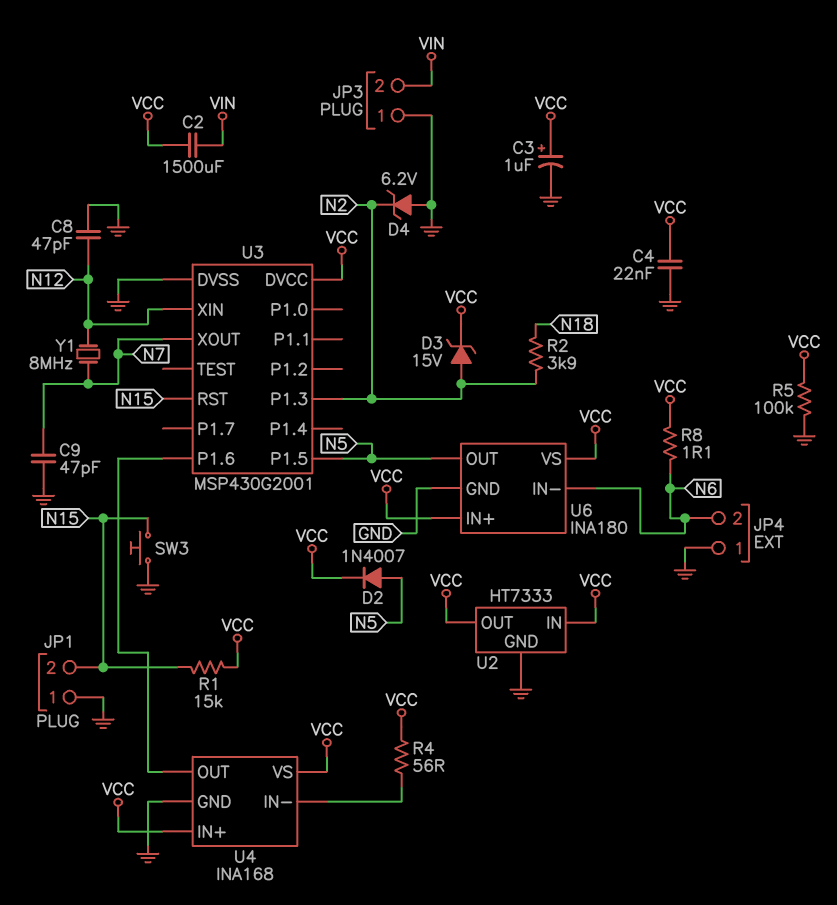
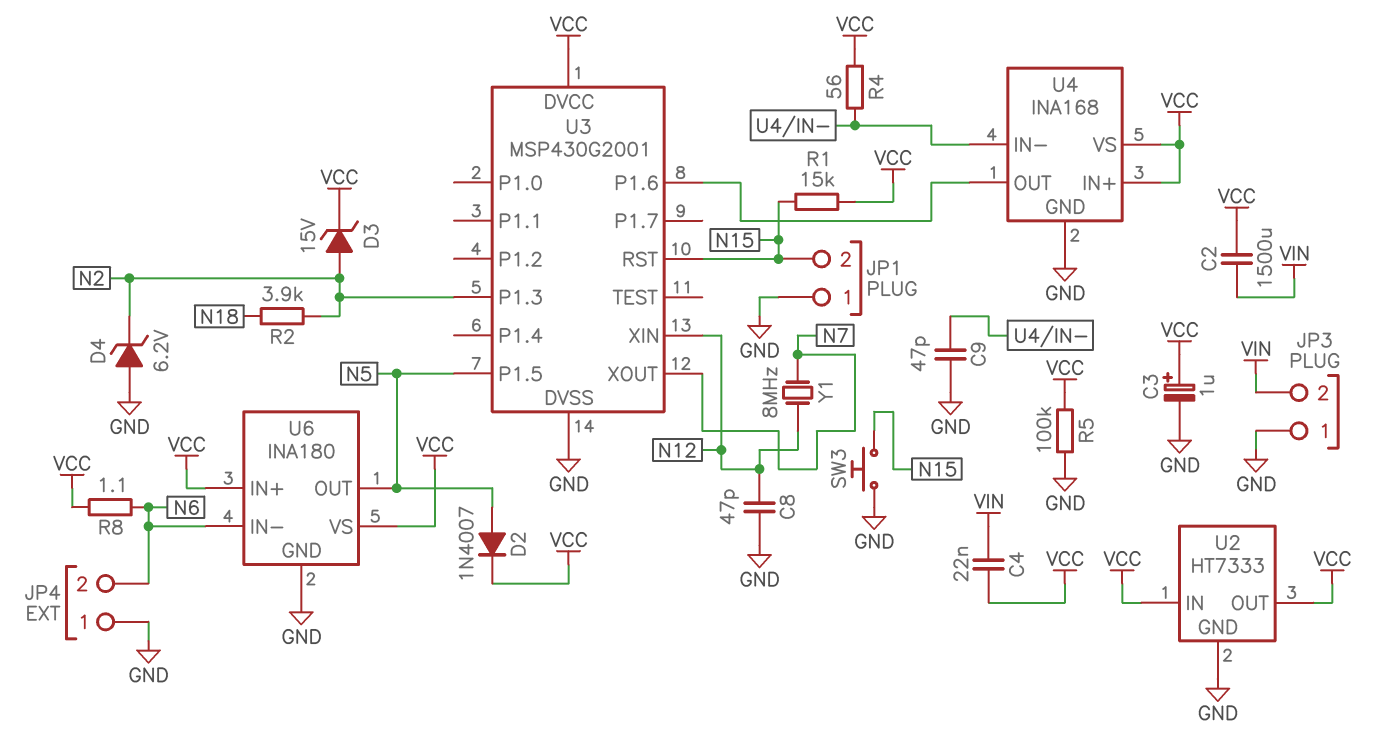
C4: 22nF (GND, VCC) -> 22nF (VCC, VIN)
C9: 47pF (GND, N7) -> 47pF (GND, U4/IN-)

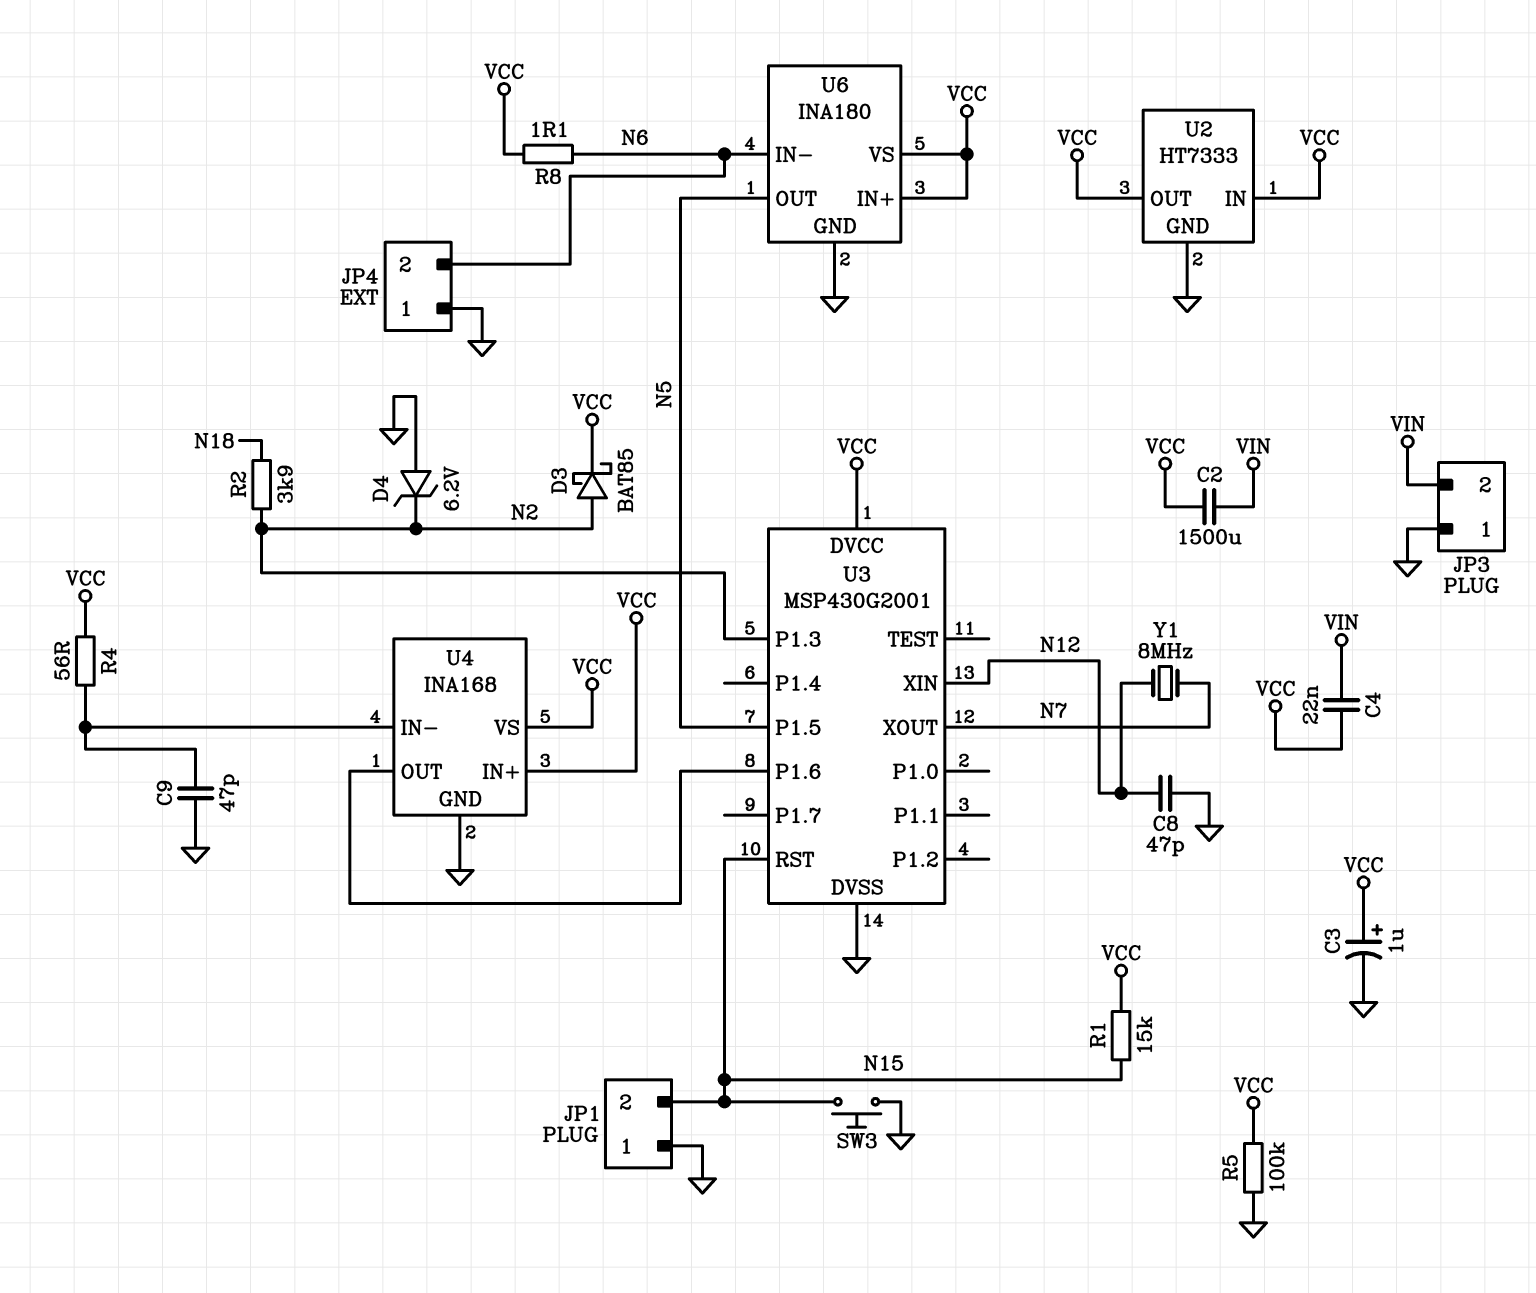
D2: diode 1N4007 (A N5, K VCC) -> none
D3: zener 15V (A N2, K VCC) -> schottky BAT85 (A N2, K VCC)

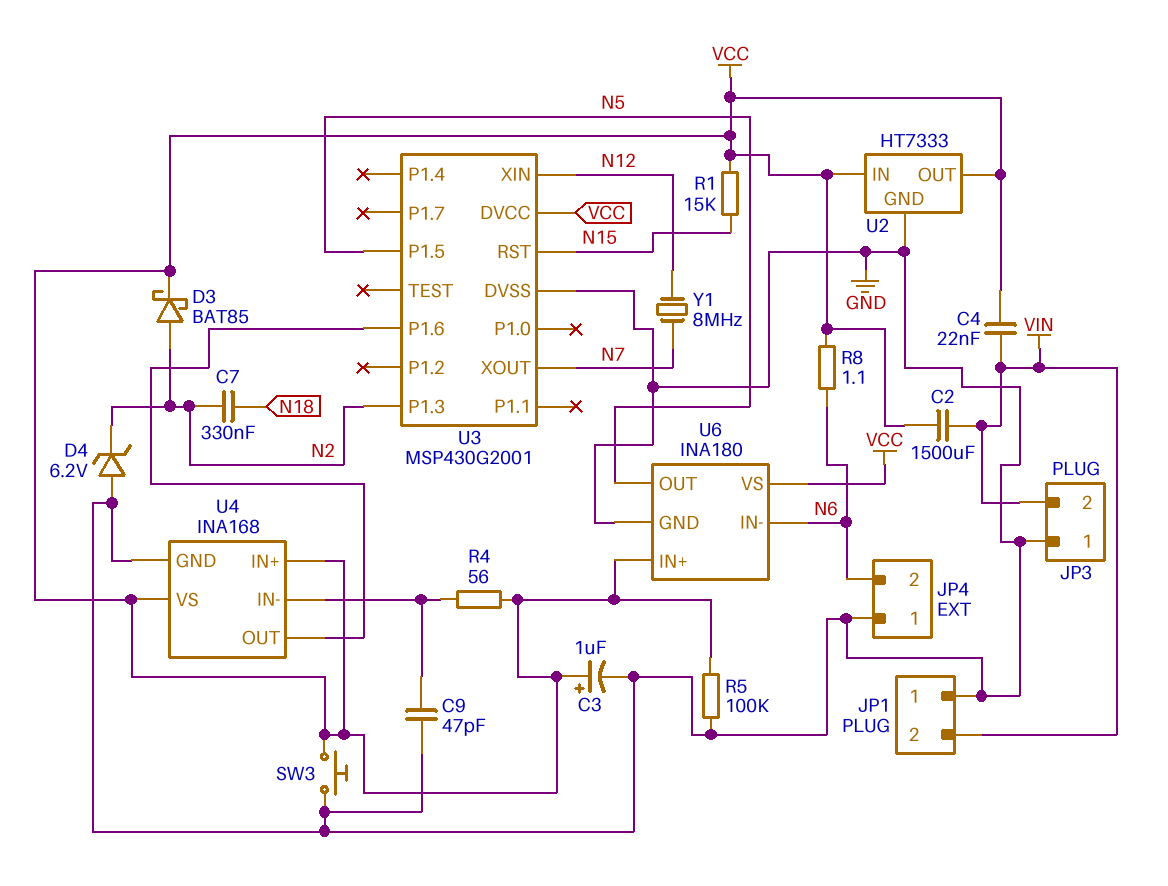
C7: none -> 330nF (N2, N18)
C8: 47pF (GND, N12) -> none
JP1 pin 2: N15 -> VIN
R2: 3.9k (N2, N18) -> none
SW3: button (GND, N15) -> button (GND, VCC)

